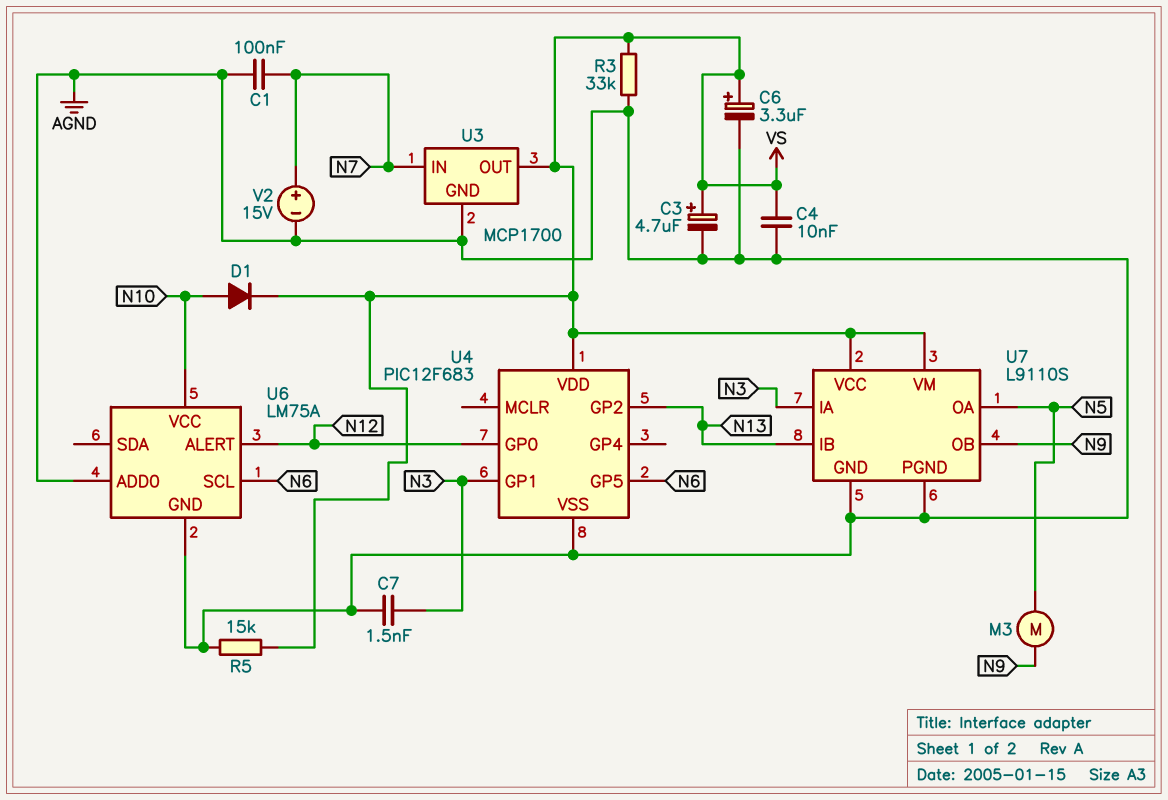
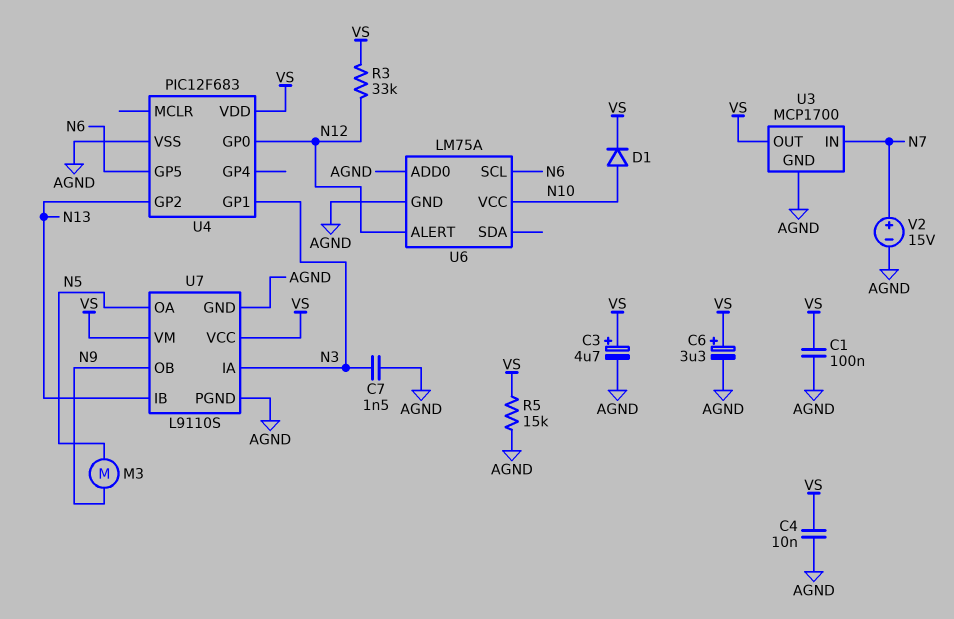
C1: 100nF (AGND, N7) -> 100nF (AGND, VS)
R3: 33k (AGND, VS) -> 33k (N12, VS)

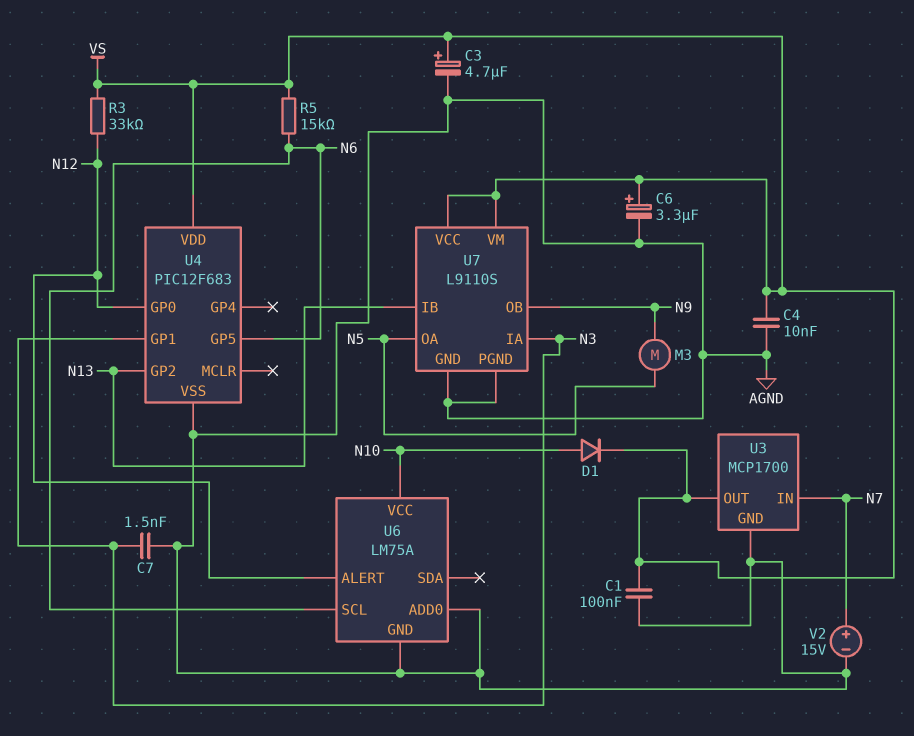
R5: 15k (AGND, VS) -> 15k (N6, VS)

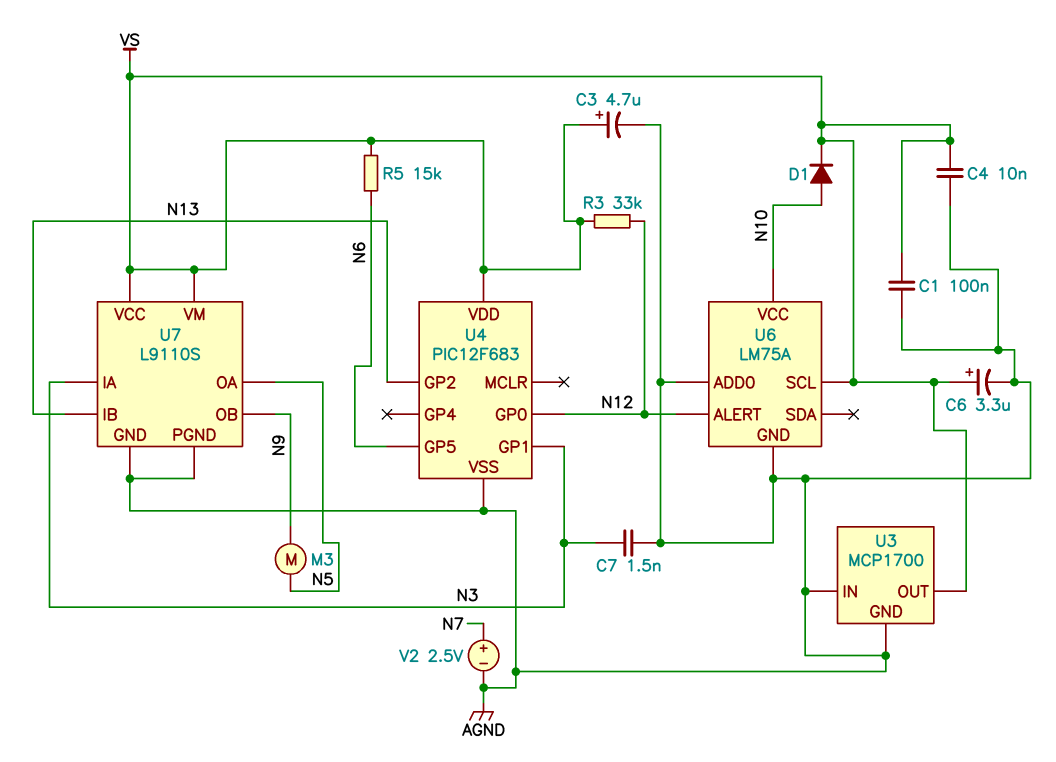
U3 pin IN: N7 -> AGND
U6 pin SCL: N6 -> VS
V2: 15V (plus N7, minus AGND) -> 2.5V (plus N7, minus AGND)

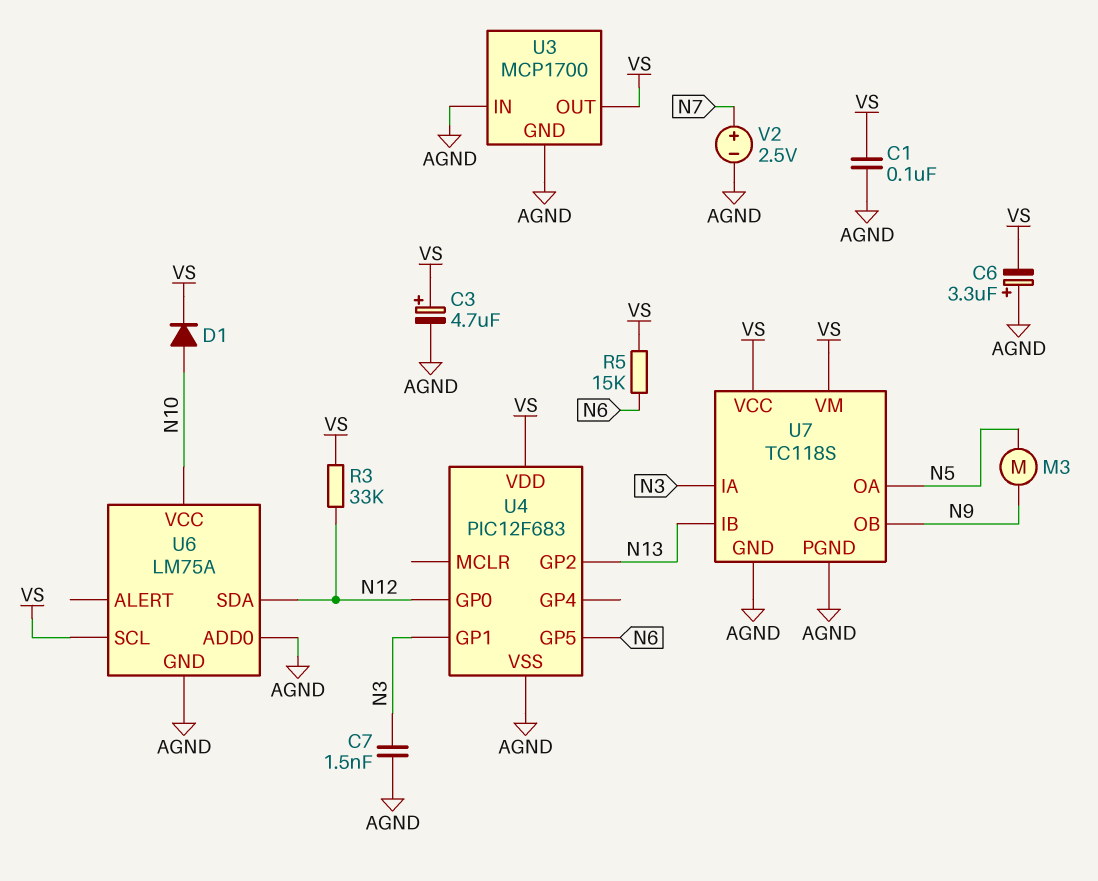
C4: 10nF (AGND, VS) -> none
C6: 3.3uF (plus VS, minus AGND) -> 3.3uF (plus AGND, minus VS)
U6 pin ALERT: N12 -> none
U6 pin SDA: none -> N12
U7: L9110S -> TC118S

